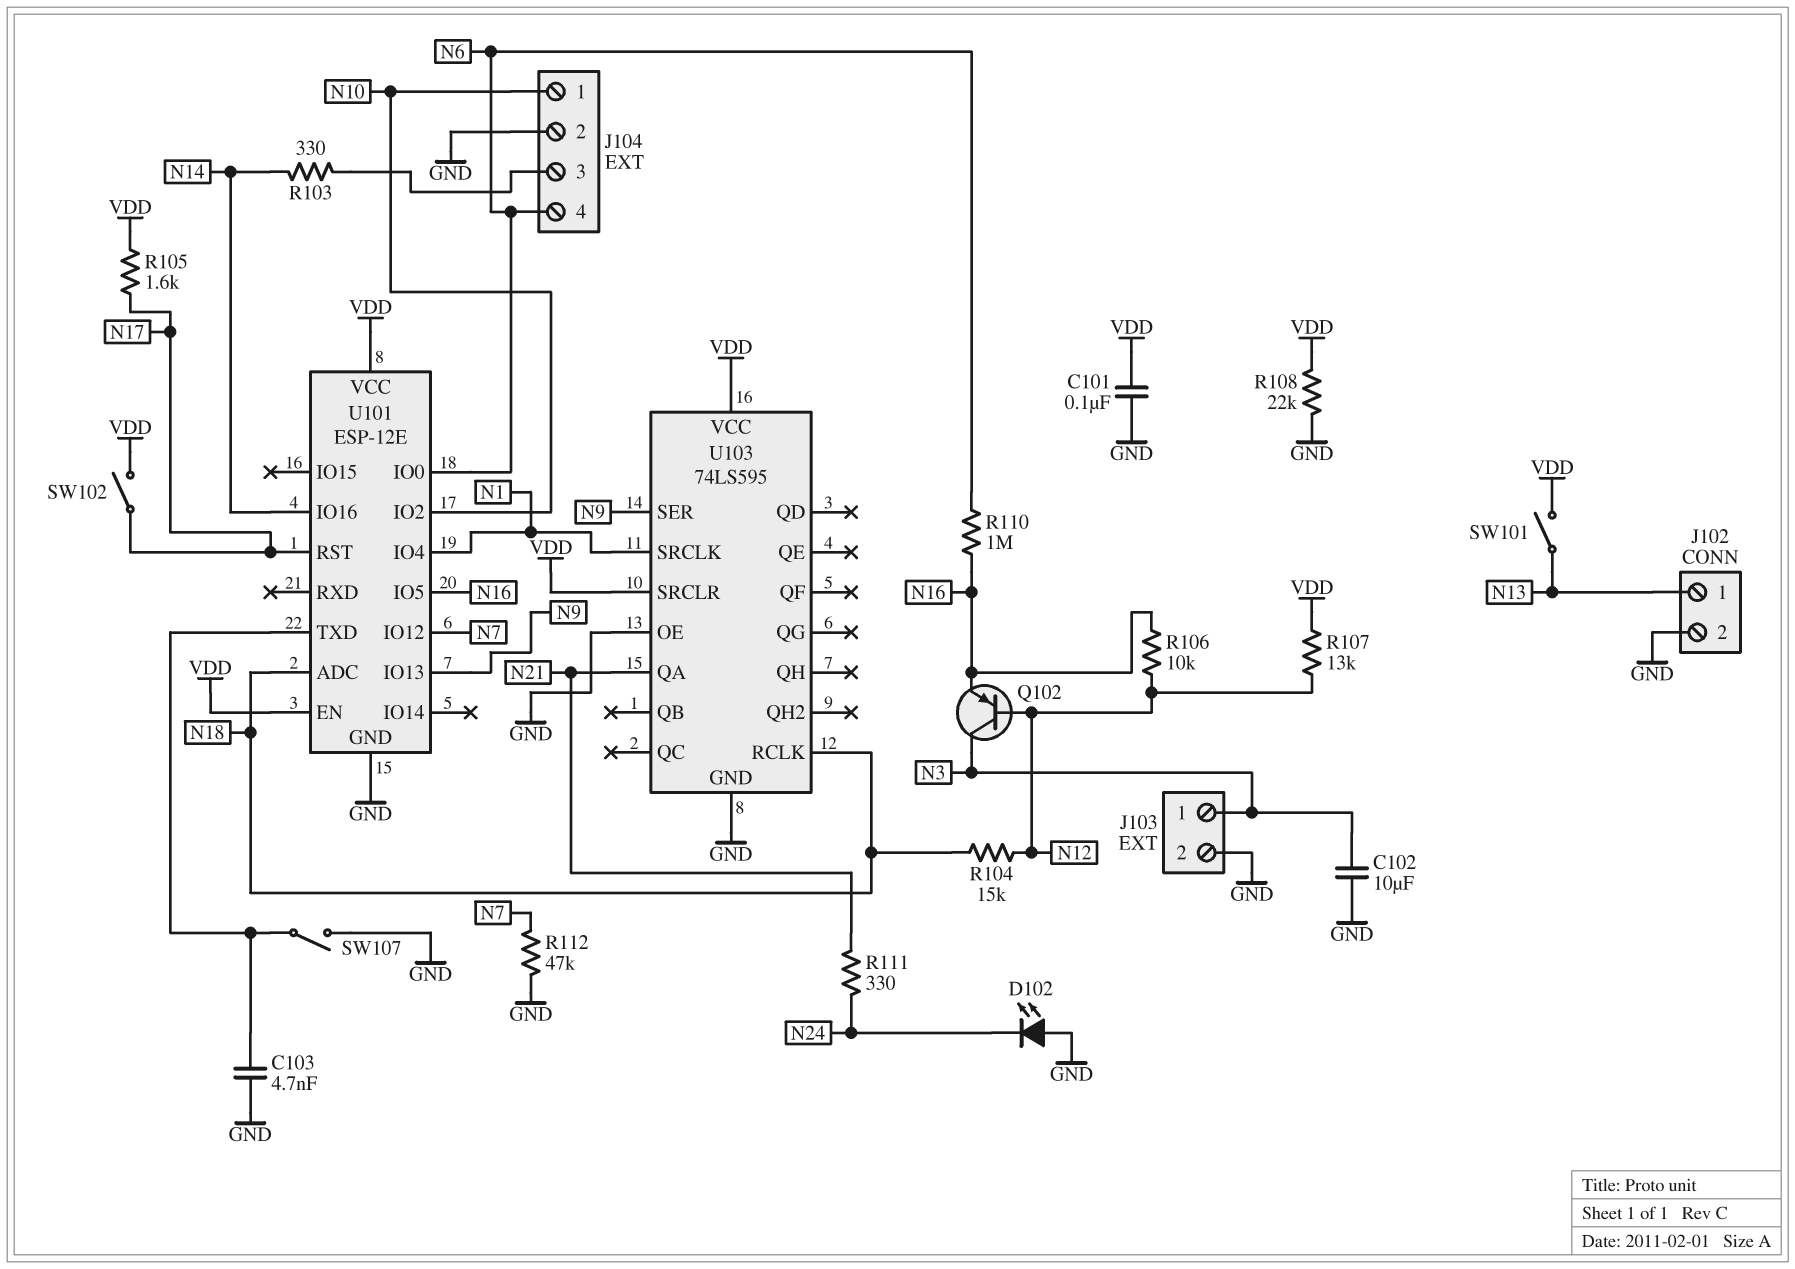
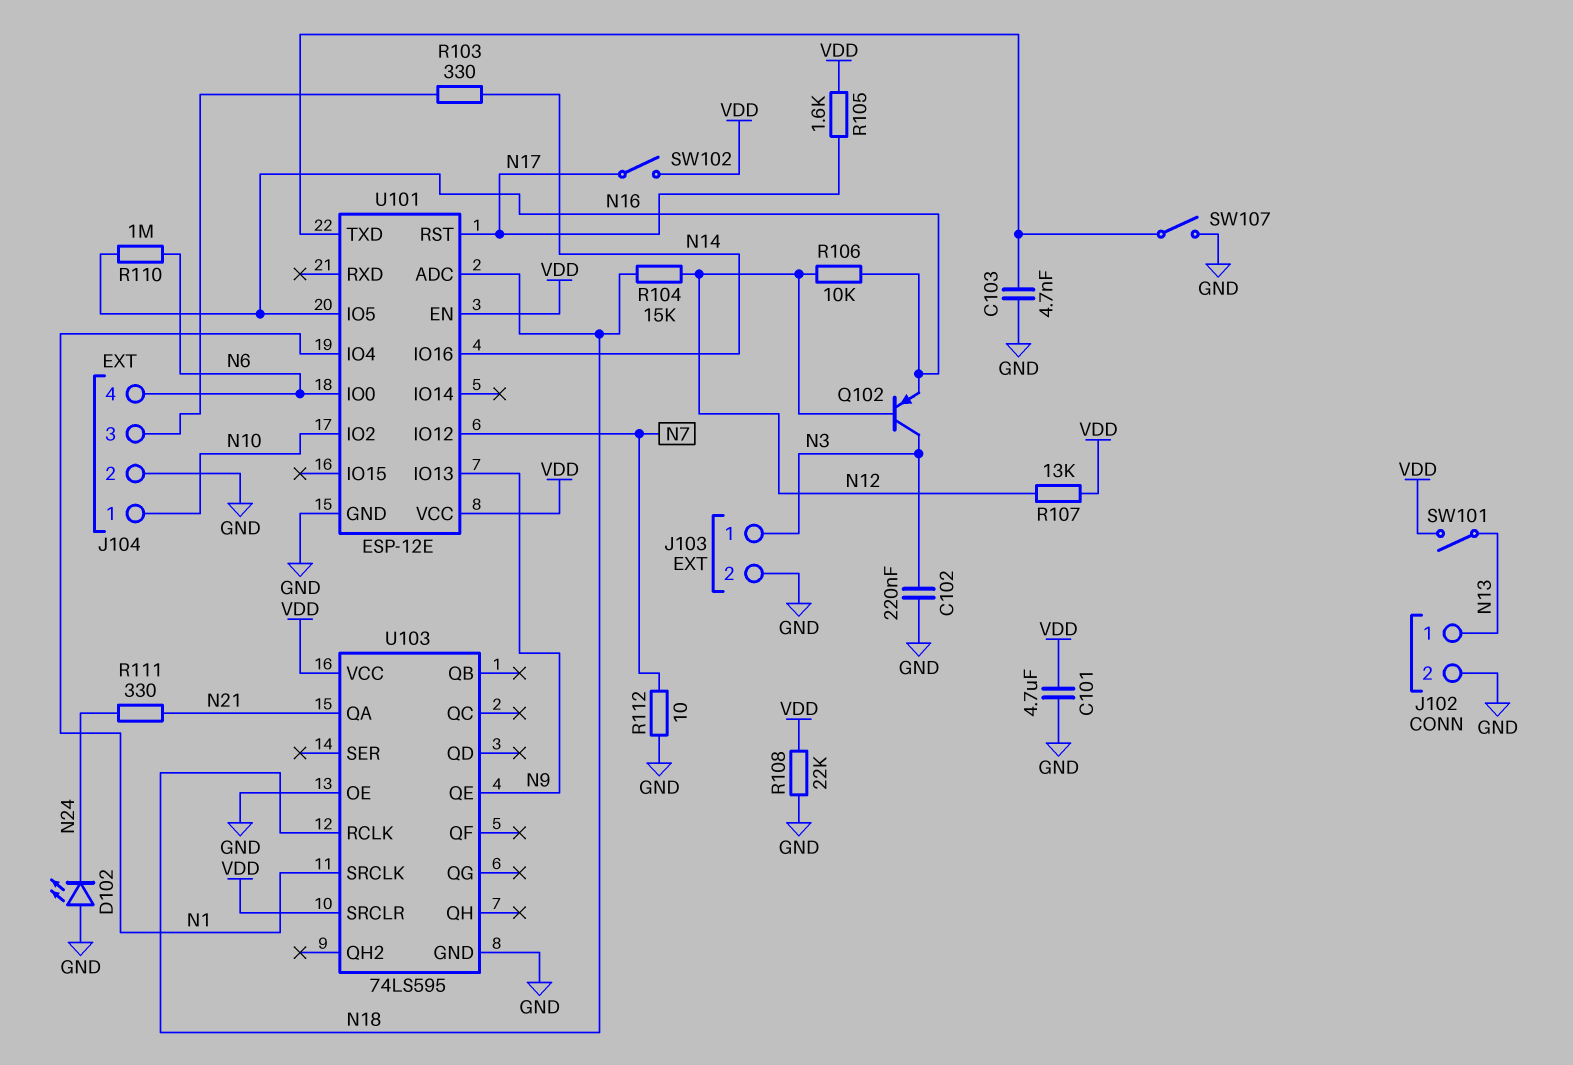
C101: 100nF (GND, VDD) -> 4.7uF (GND, VDD)
C102: 10uF (GND, N3) -> 220nF (GND, N3)
R112: 47k (GND, N7) -> 10 (GND, N7)
U103 pin QE: none -> N9
U103 pin SER: N9 -> none

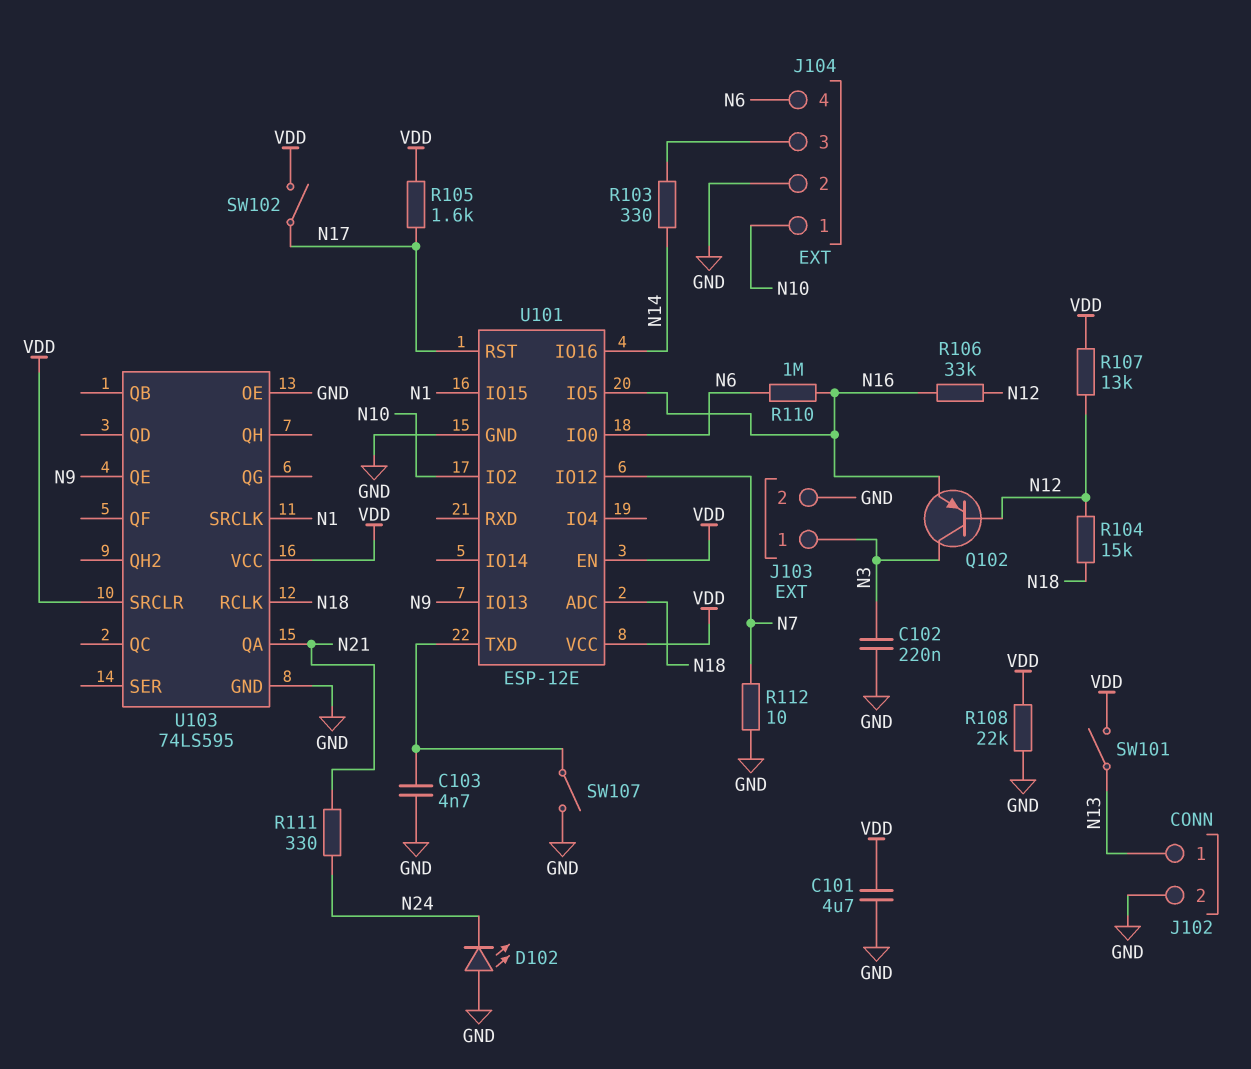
R106: 10k (N12, N16) -> 33k (N12, N16)
U101 pin IO4: N1 -> none
U101 pin IO15: none -> N1

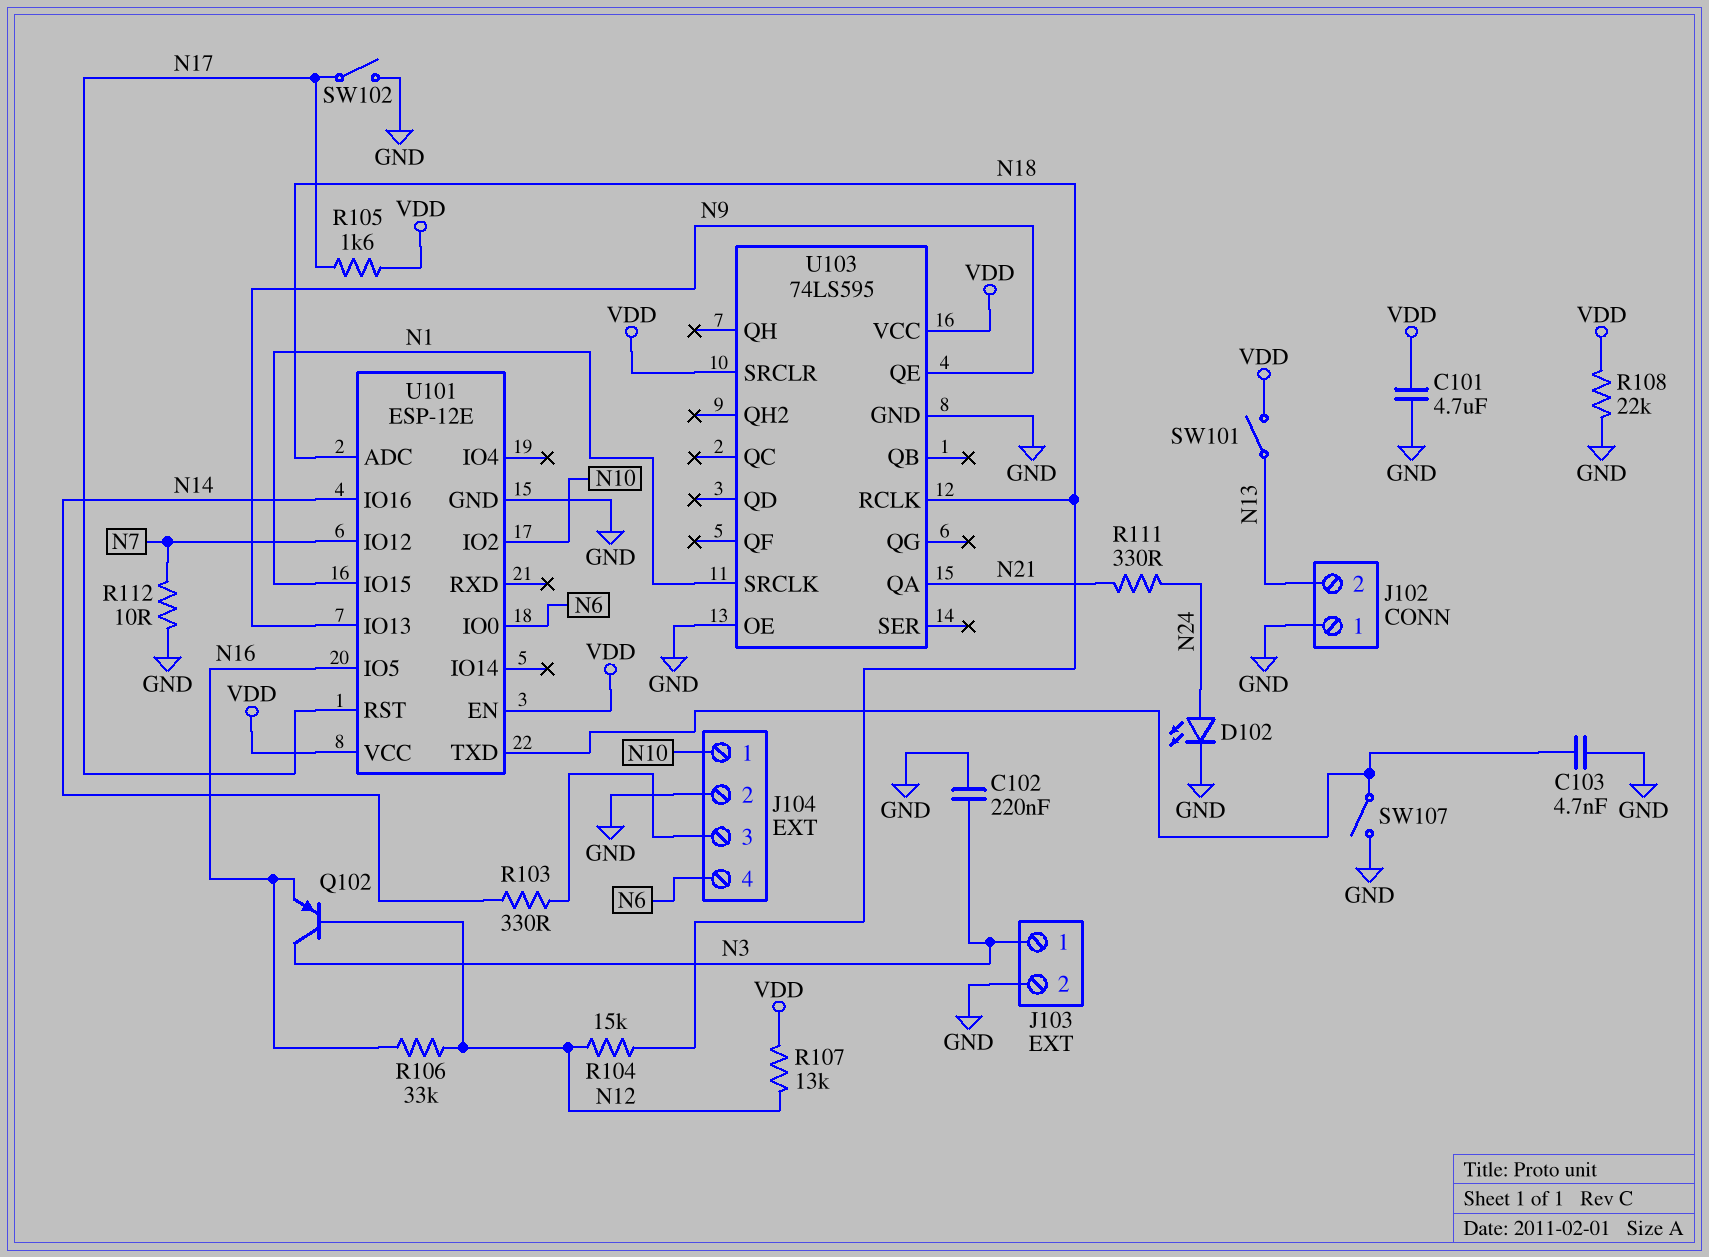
D102: LED (A GND, K N24) -> LED (A N24, K GND)
J102 pin 1: N13 -> GND
J102 pin 2: GND -> N13
R110: 1M (N6, N16) -> none
SW102: switch (N17, VDD) -> switch (GND, N17)

